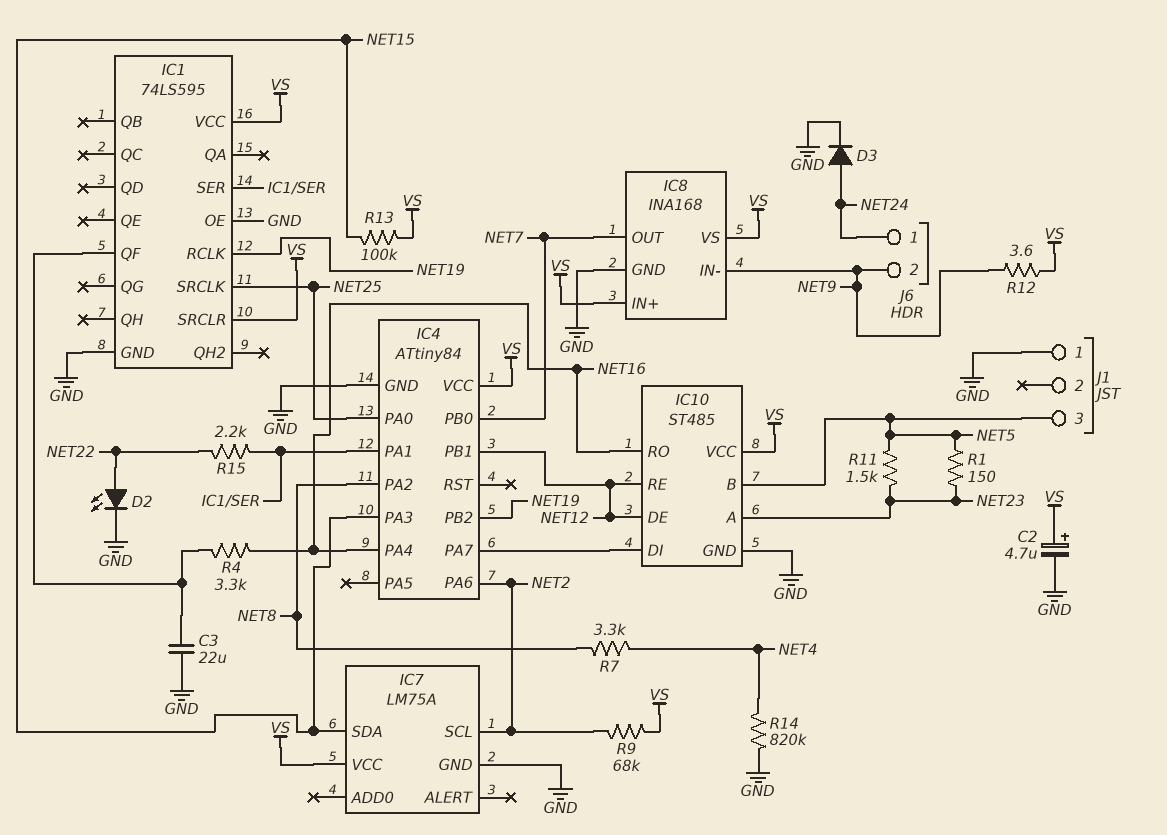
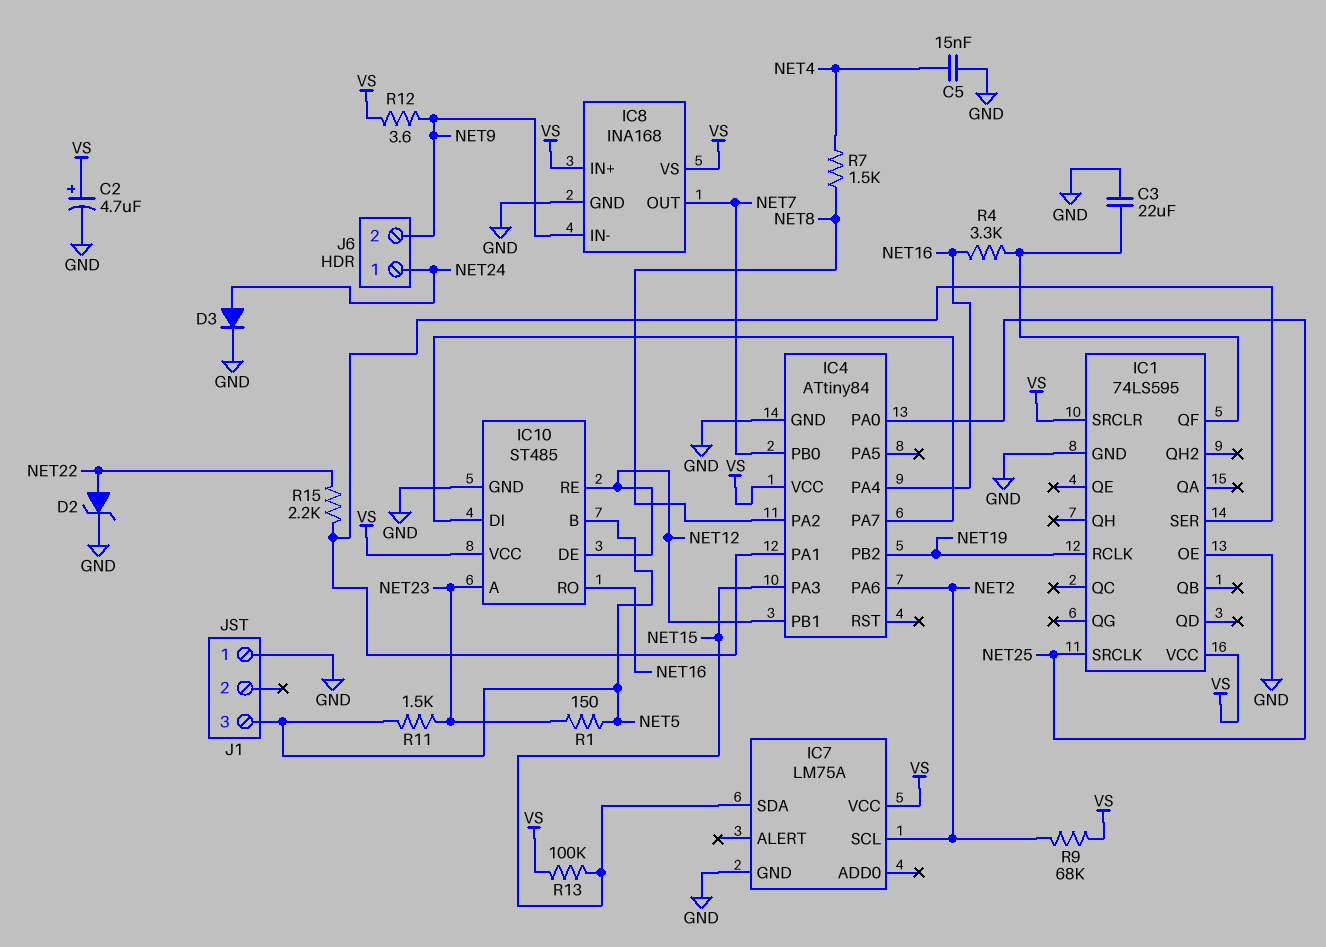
C5: none -> 15nF (GND, NET4)
D2: LED (A NET22, K GND) -> zener (A NET22, K GND)
R7: 3.3k (NET4, NET8) -> 1.5k (NET4, NET8)
R14: 820k (GND, NET4) -> none

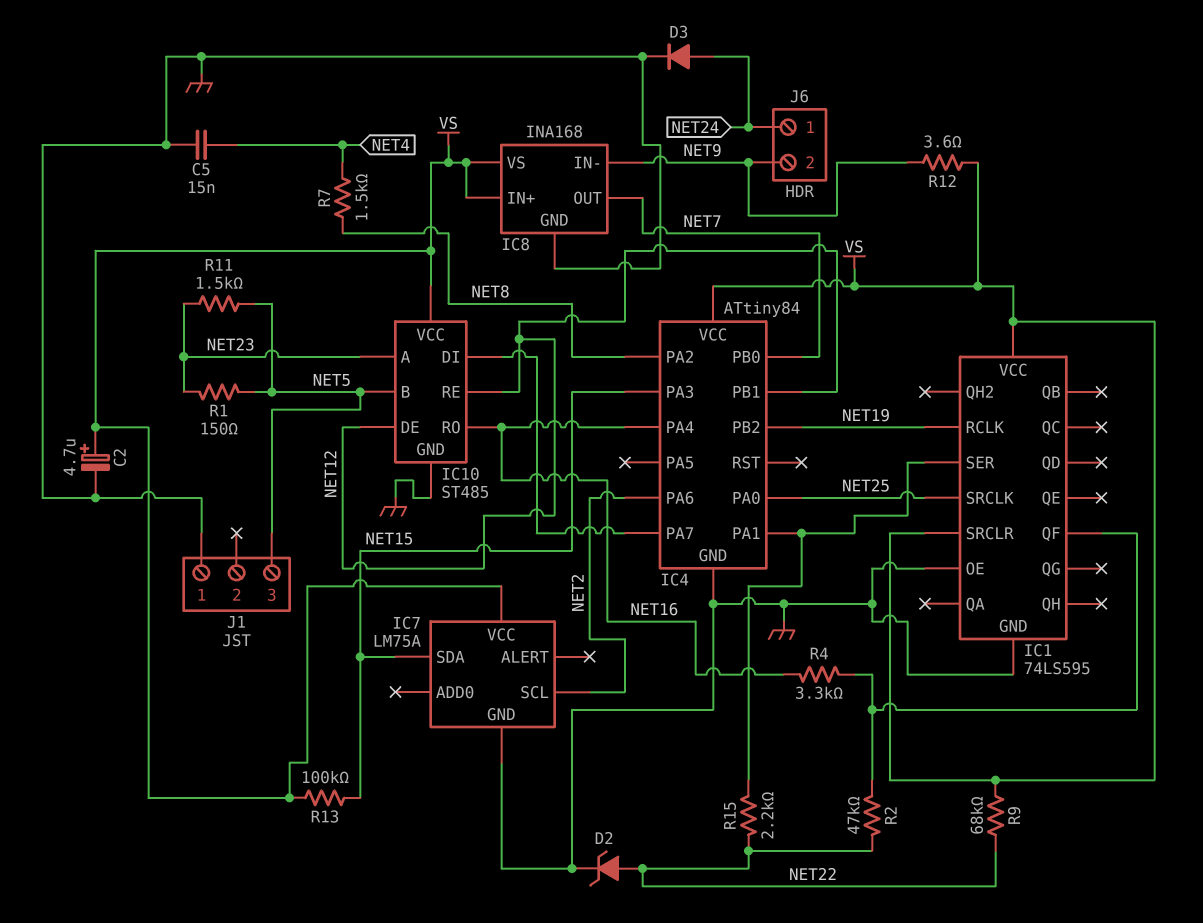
C3: 22uF (GND, IC1/QF) -> none
R2: none -> 47k (IC1/QF, NET22)
R9: 68k (NET2, VS) -> 68k (NET22, VS)

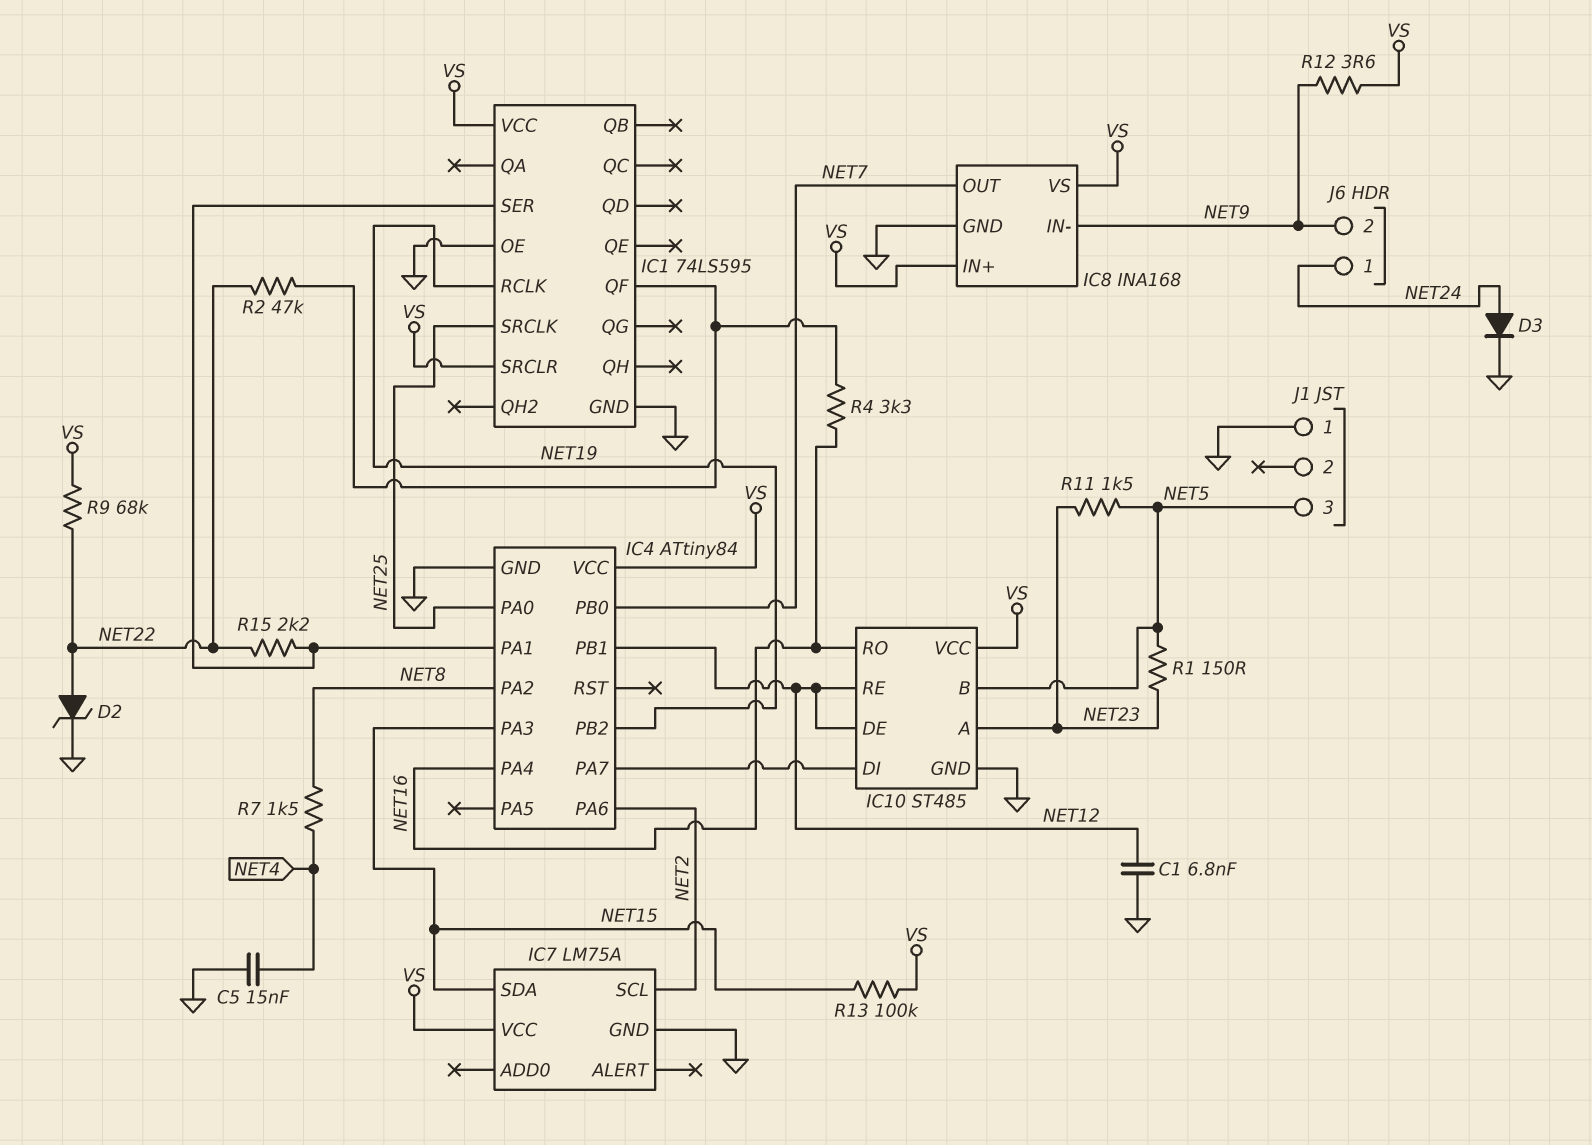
C1: none -> 6.8nF (GND, NET12)
C2: 4.7uF (plus VS, minus GND) -> none

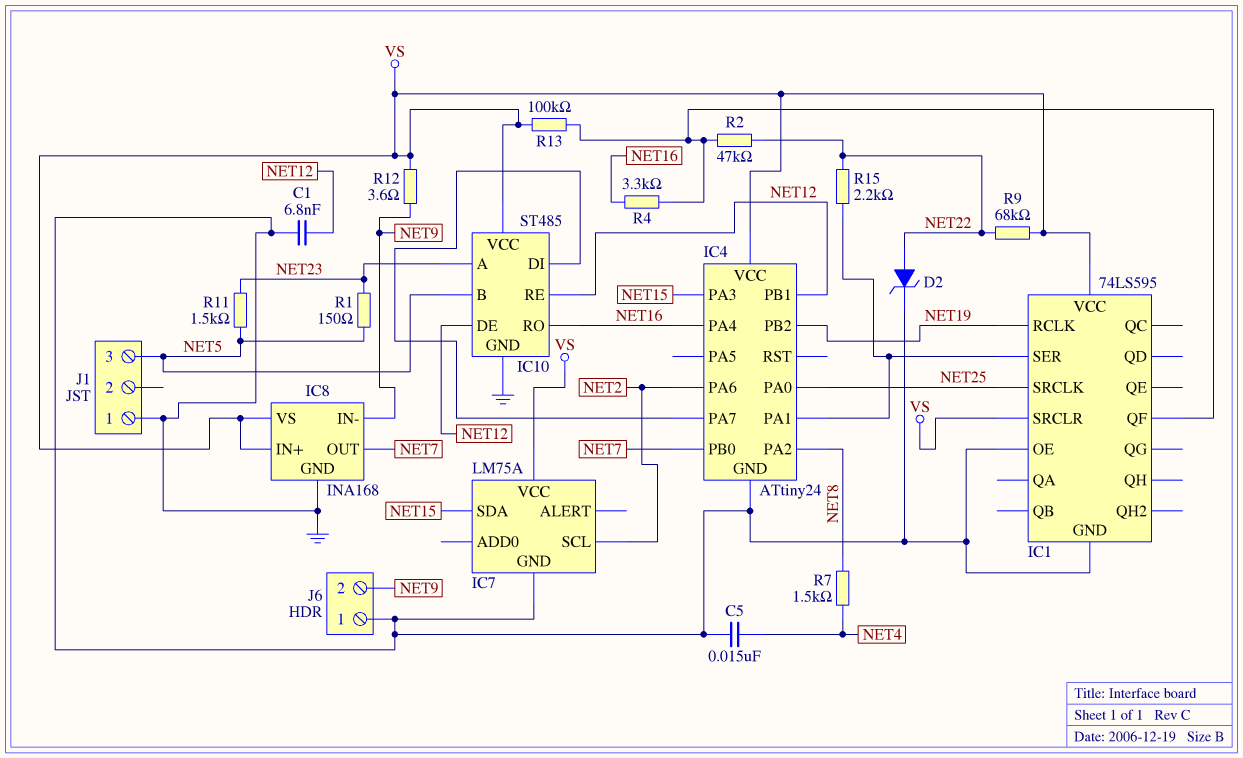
D3: diode (A NET24, K GND) -> none
IC4: ATtiny84 -> ATtiny24
J6 pin 1: NET24 -> GND
R13: 100k (NET15, VS) -> 100k (IC1/QF, VS)

